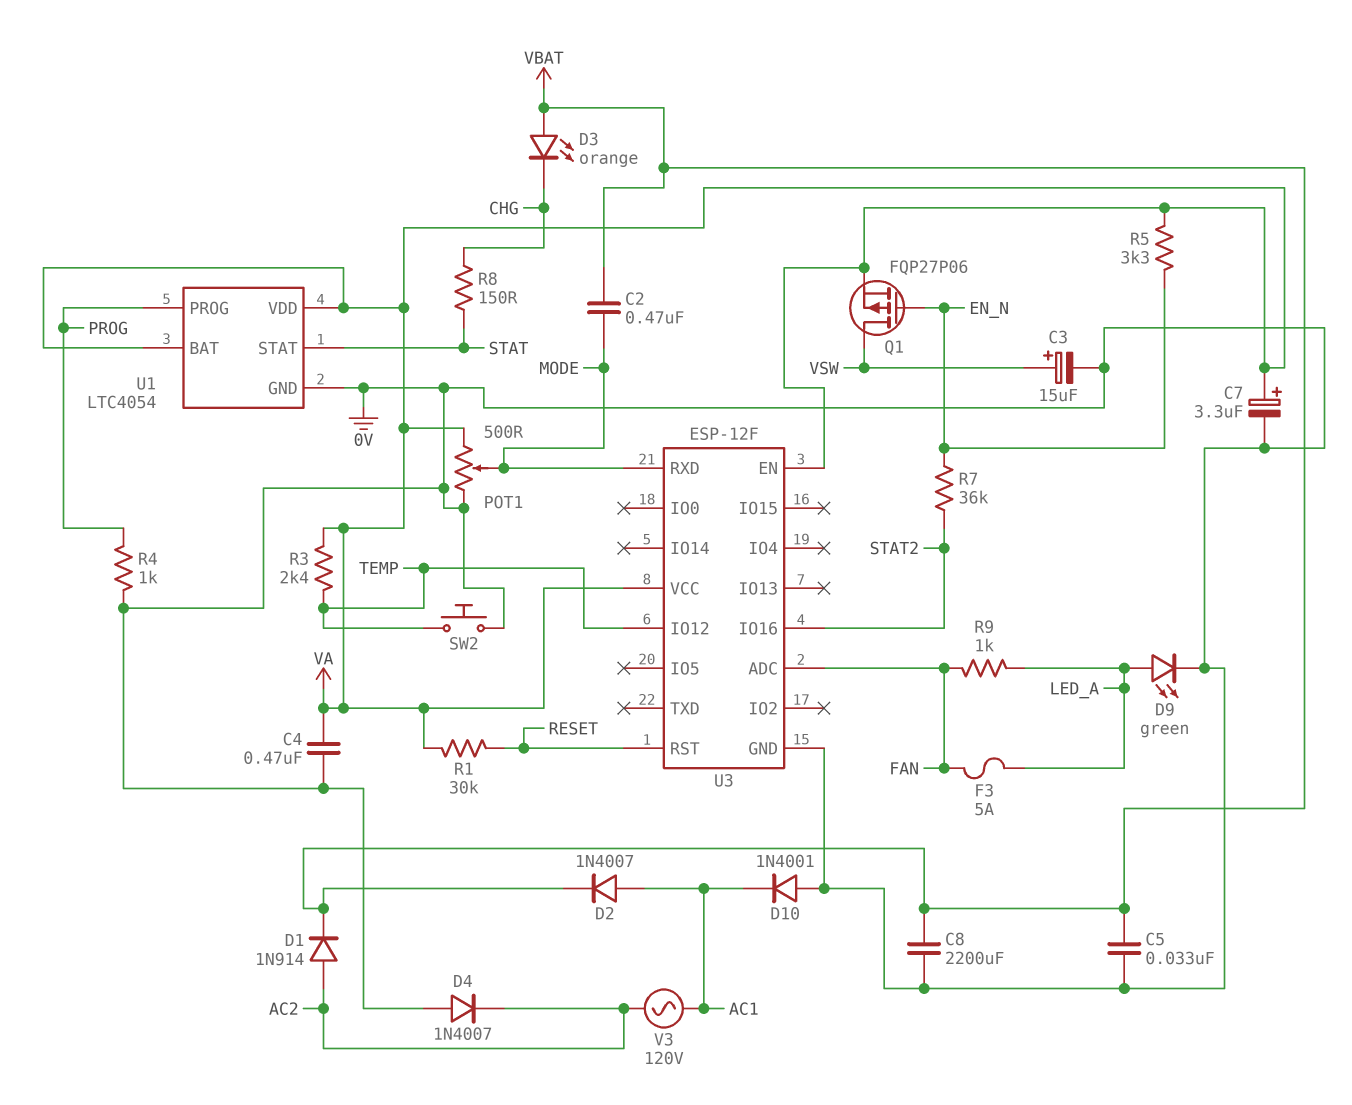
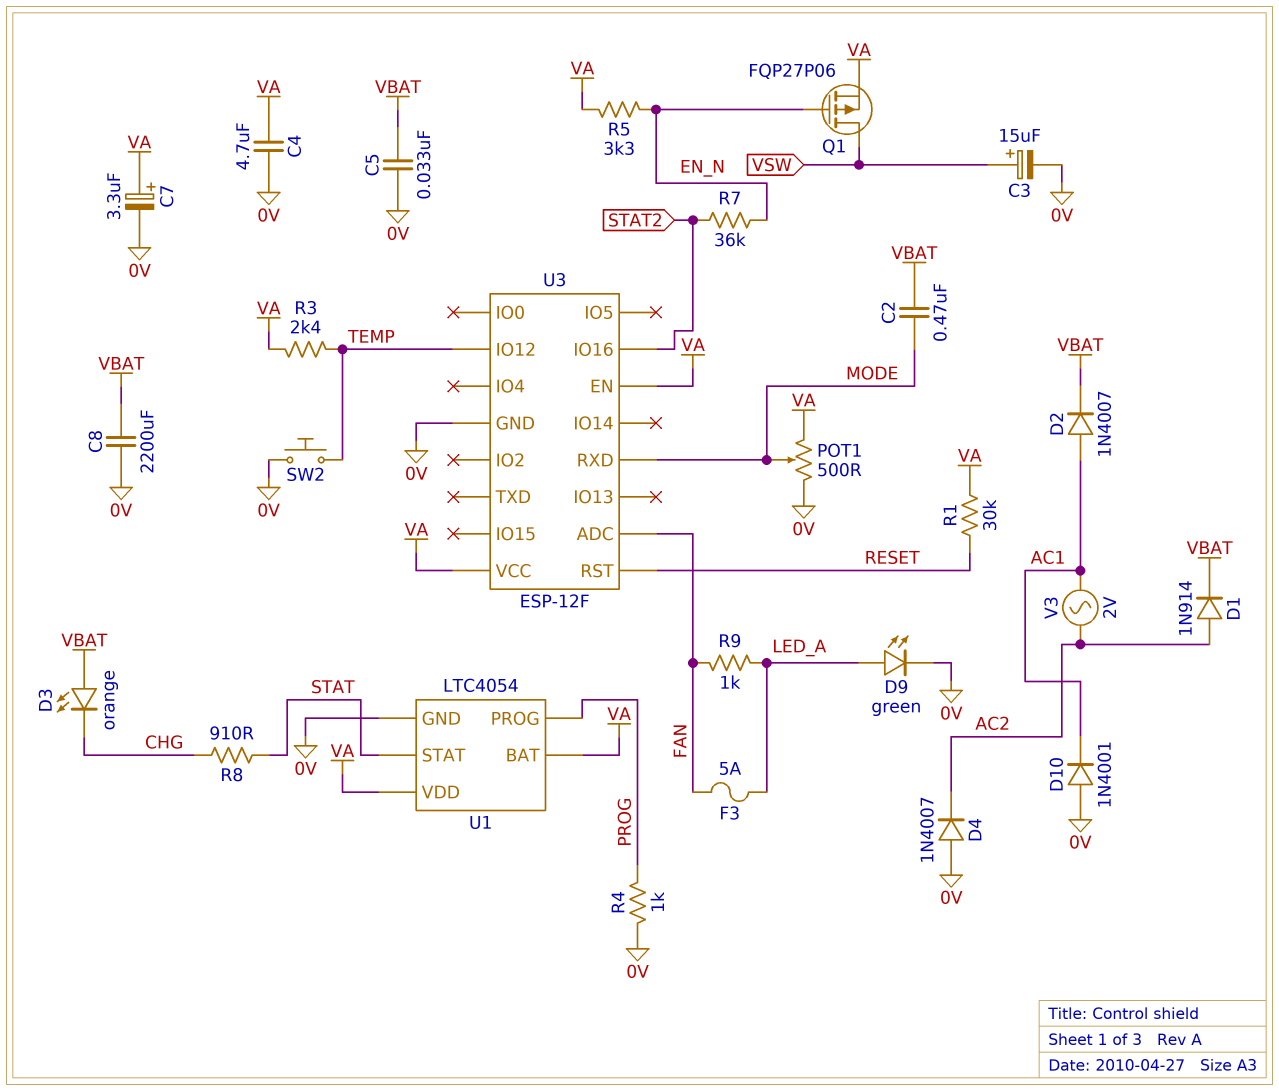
C4: 470nF (0V, VA) -> 4.7uF (0V, VA)
R8: 150 (CHG, STAT) -> 910 (CHG, STAT)
V3: AC 120V (AC1, AC2) -> AC 2V (AC1, AC2)

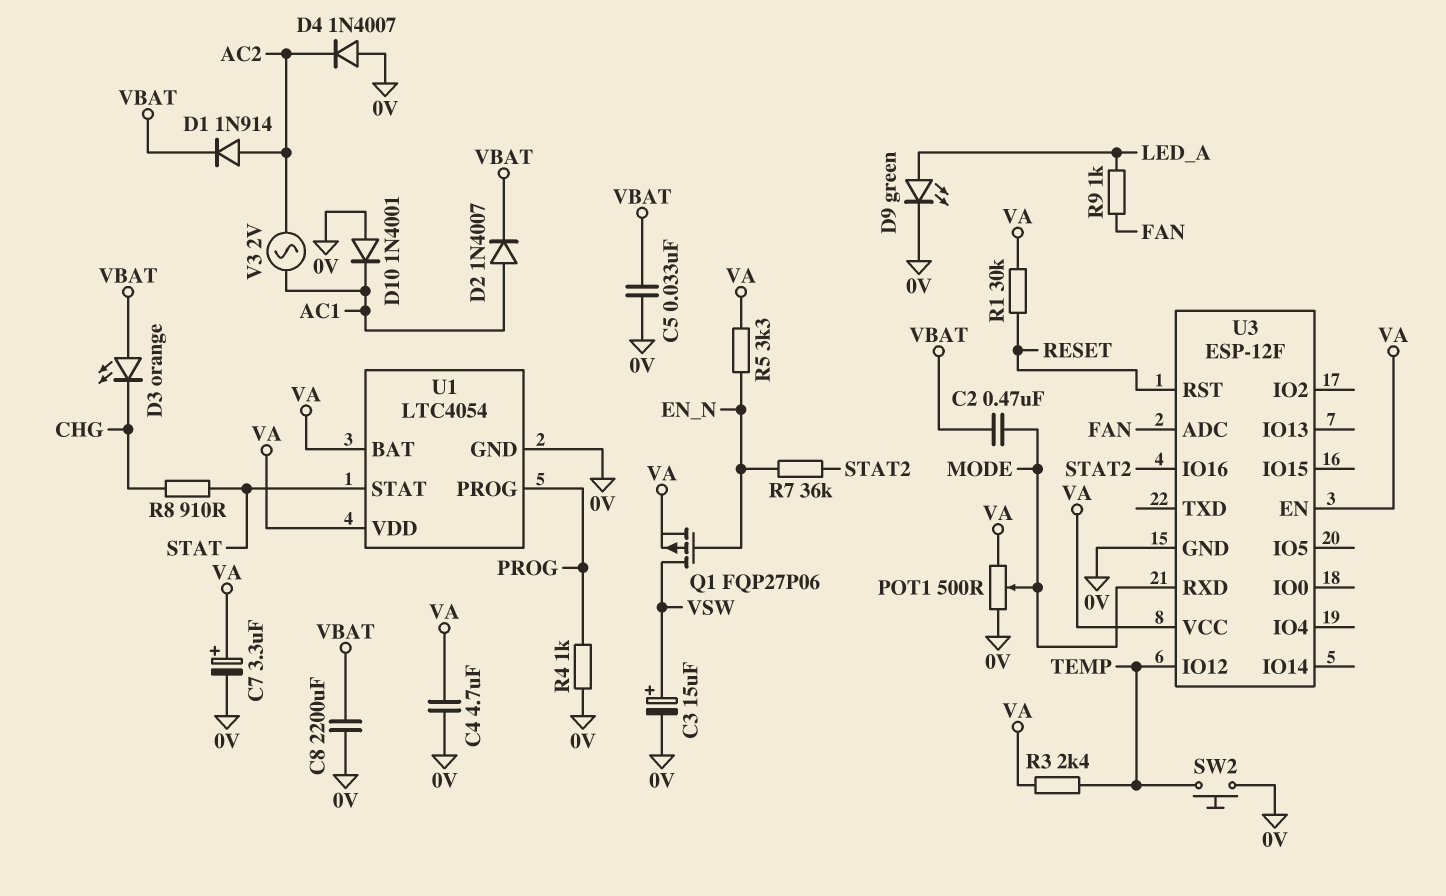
F3: 5A (FAN, LED_A) -> none

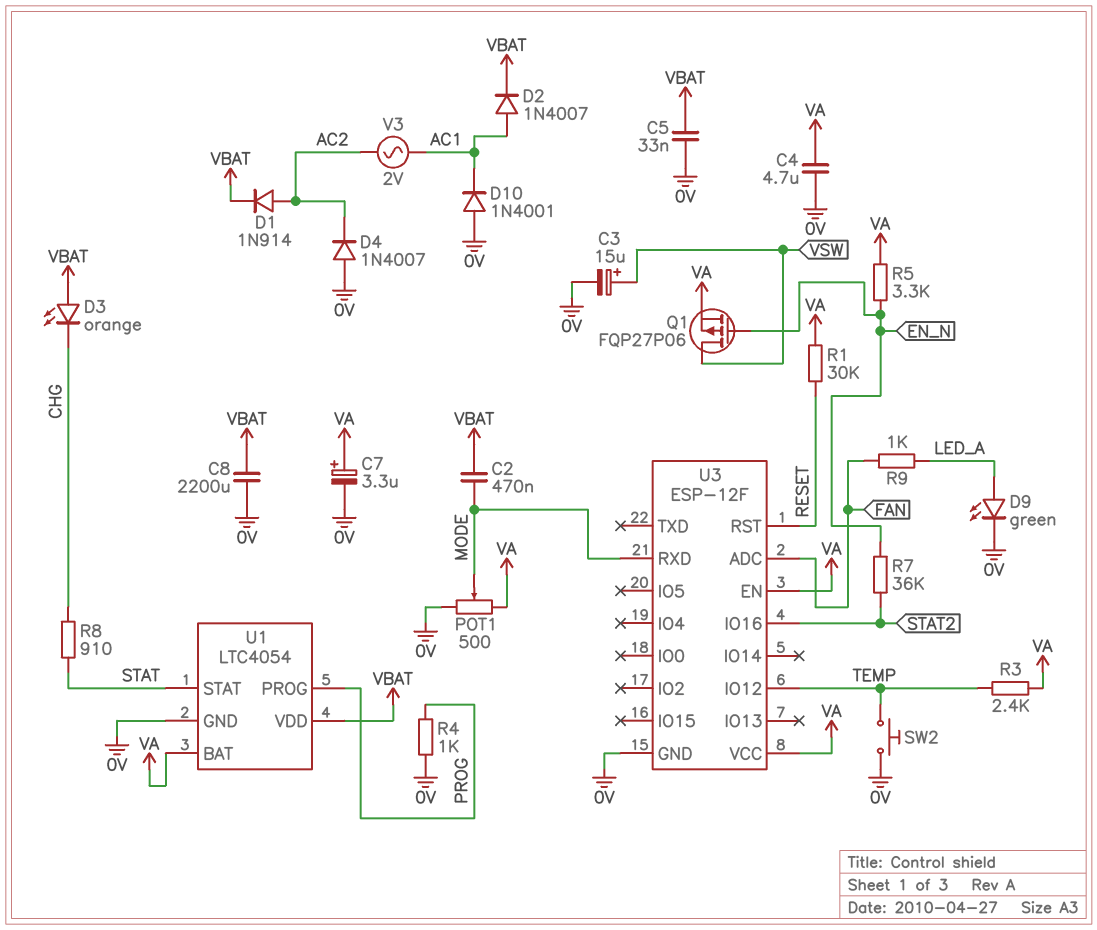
U1 pin VDD: VA -> VBAT

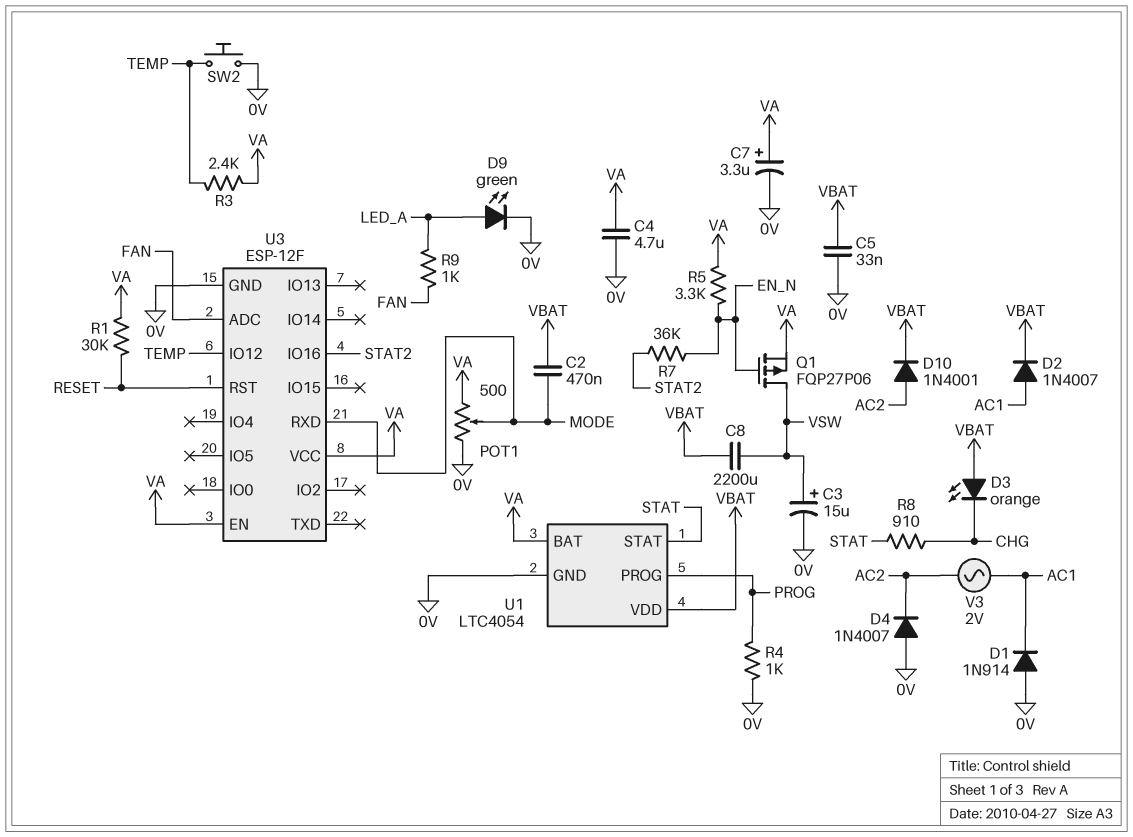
C8: 2200uF (0V, VBAT) -> 2200uF (VBAT, VSW)
D1: diode 1N914 (A AC2, K VBAT) -> diode 1N914 (A 0V, K AC1)
D10: diode 1N4001 (A 0V, K AC1) -> diode 1N4001 (A AC2, K VBAT)

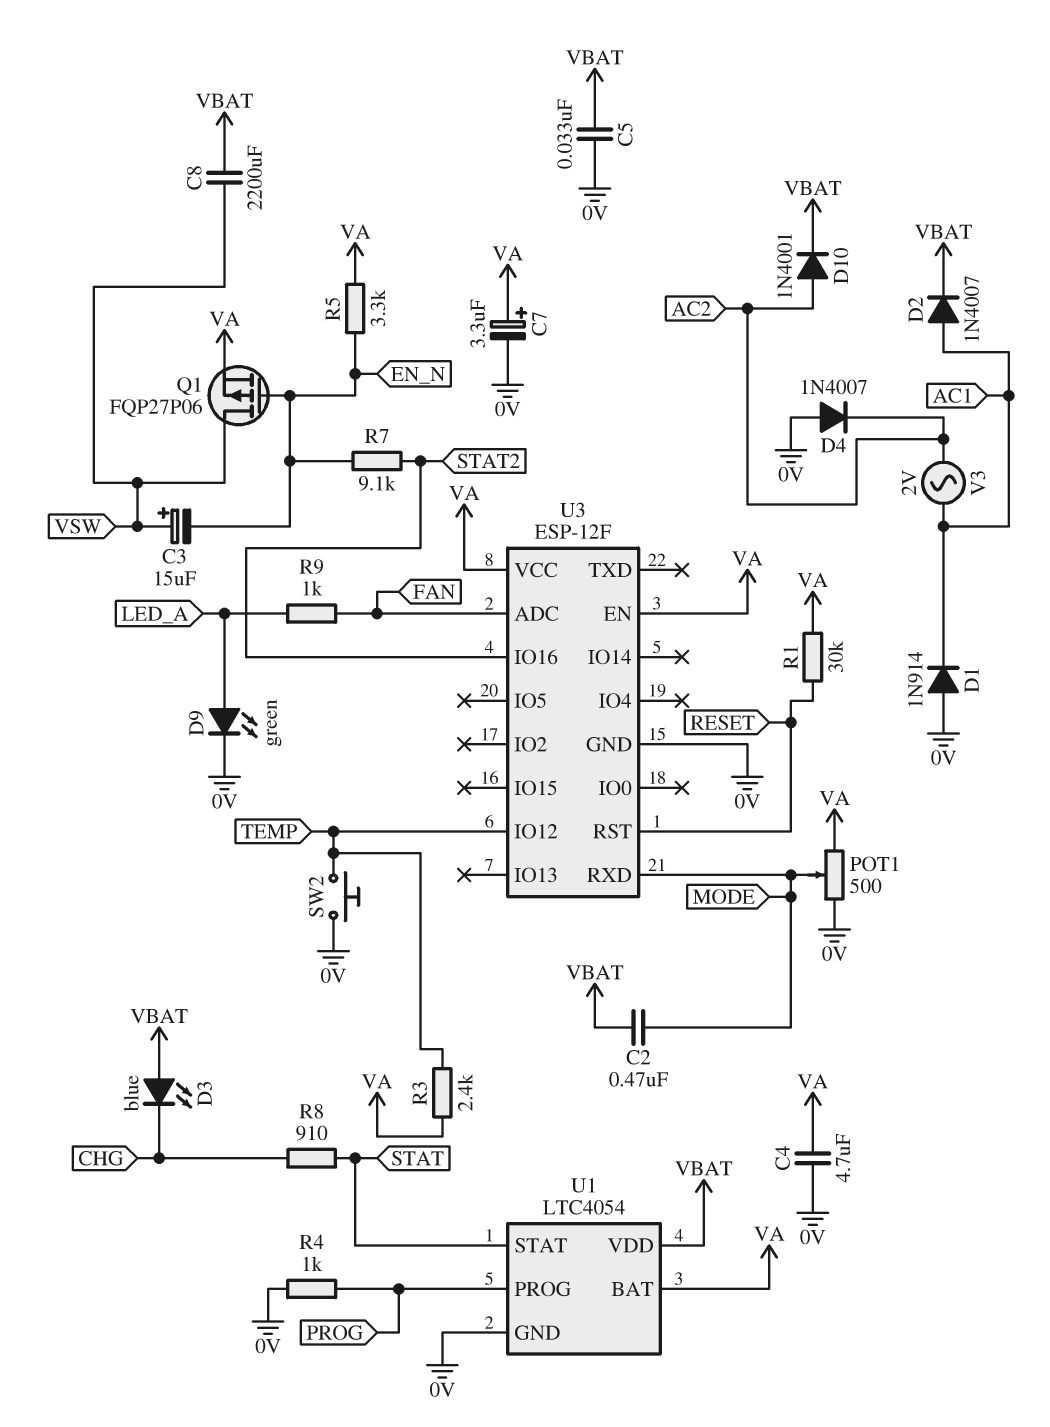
C3: 15uF (plus VSW, minus 0V) -> 15uF (plus VSW, minus EN_N)
D3: LED orange (A VBAT, K CHG) -> LED blue (A VBAT, K CHG)
R7: 36k (EN_N, STAT2) -> 9.1k (EN_N, STAT2)

